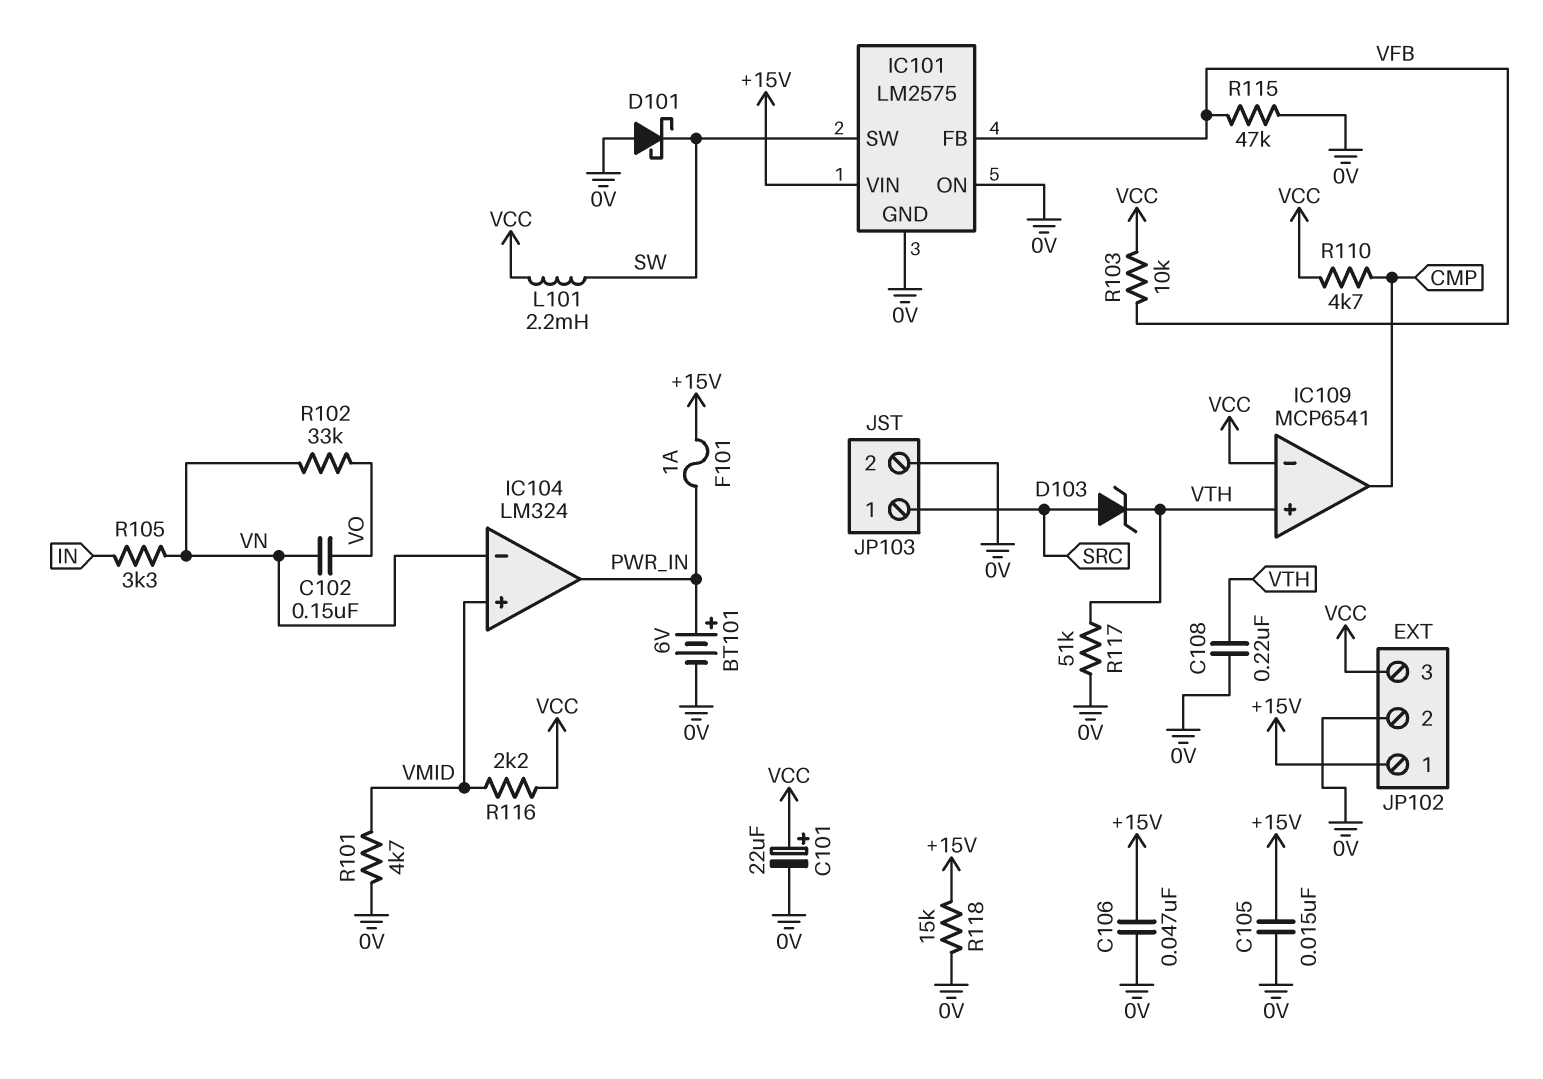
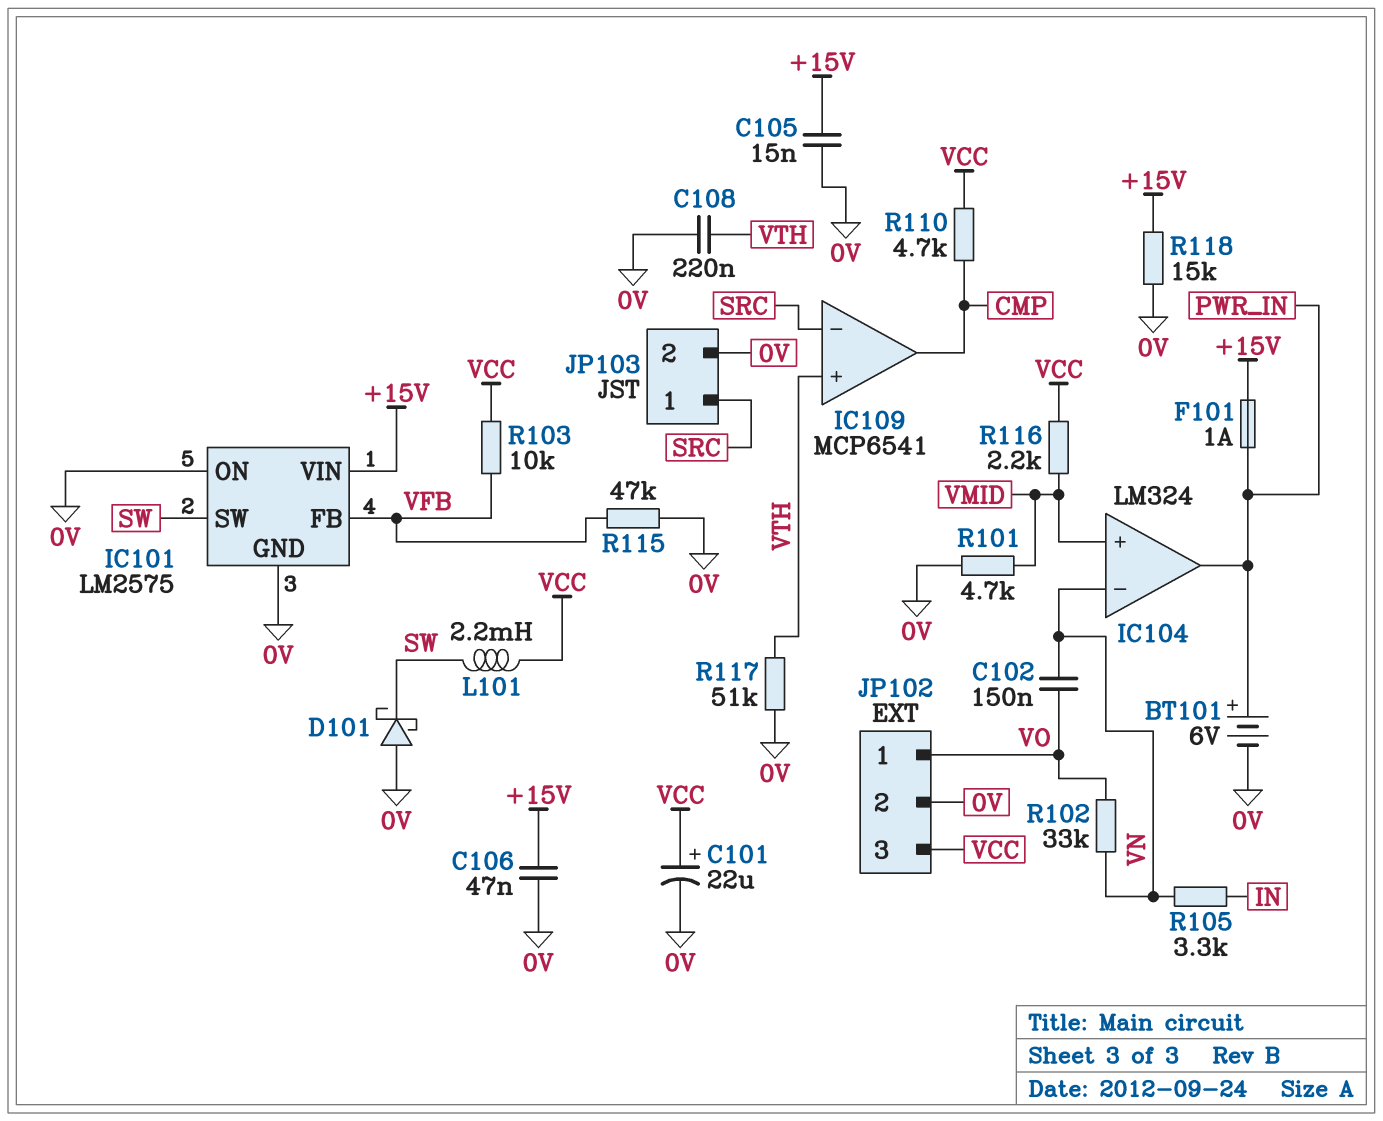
D103: zener (A SRC, K VTH) -> none
IC109 pin in-: VCC -> SRC
JP102 pin 1: +15V -> VO

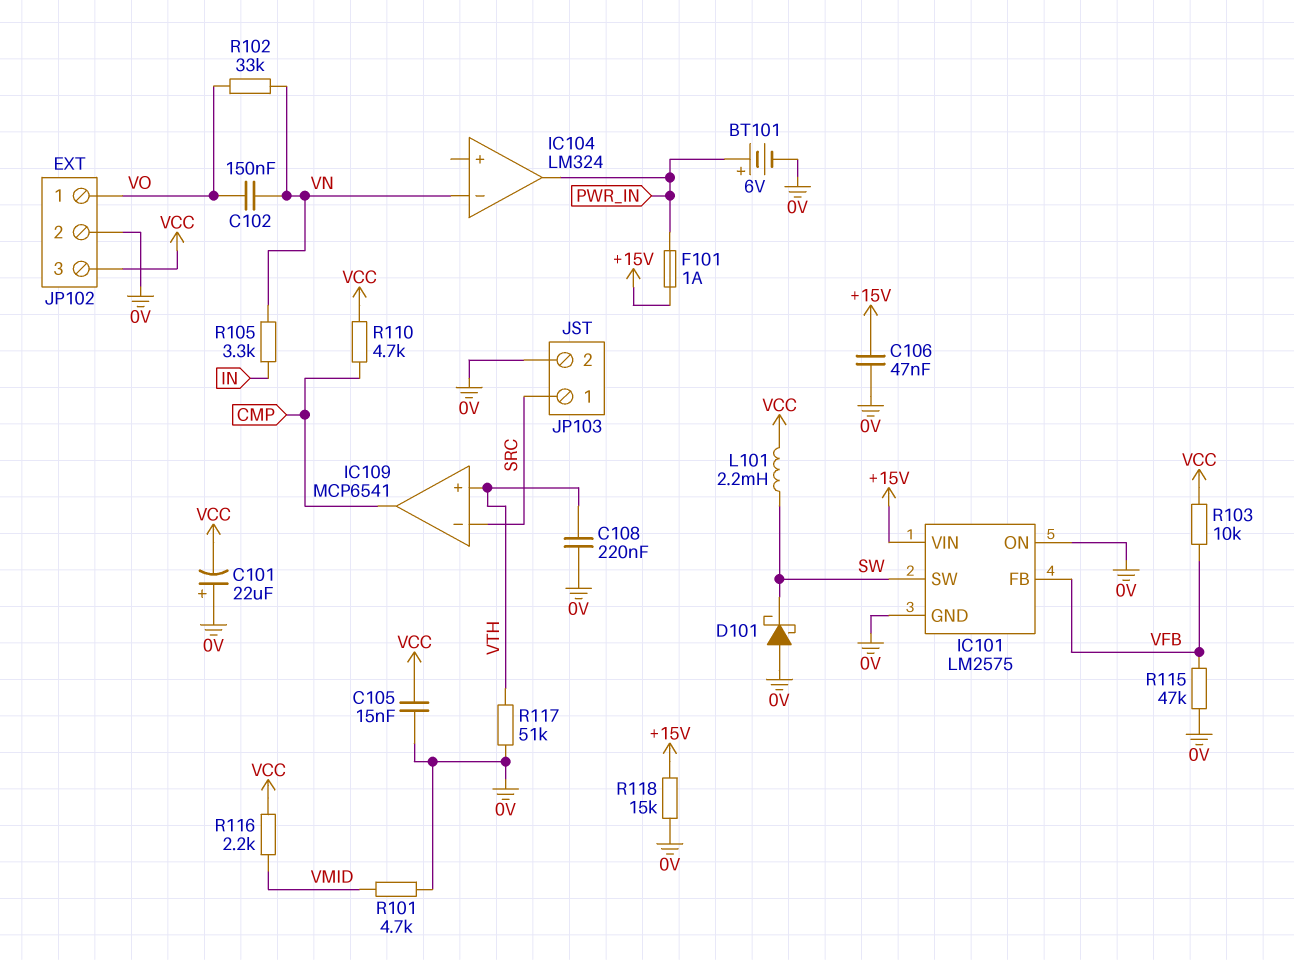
C101: 22uF (plus VCC, minus 0V) -> 22uF (plus 0V, minus VCC)
C105: 15nF (+15V, 0V) -> 15nF (0V, VCC)
IC104 pin in+: VMID -> none

